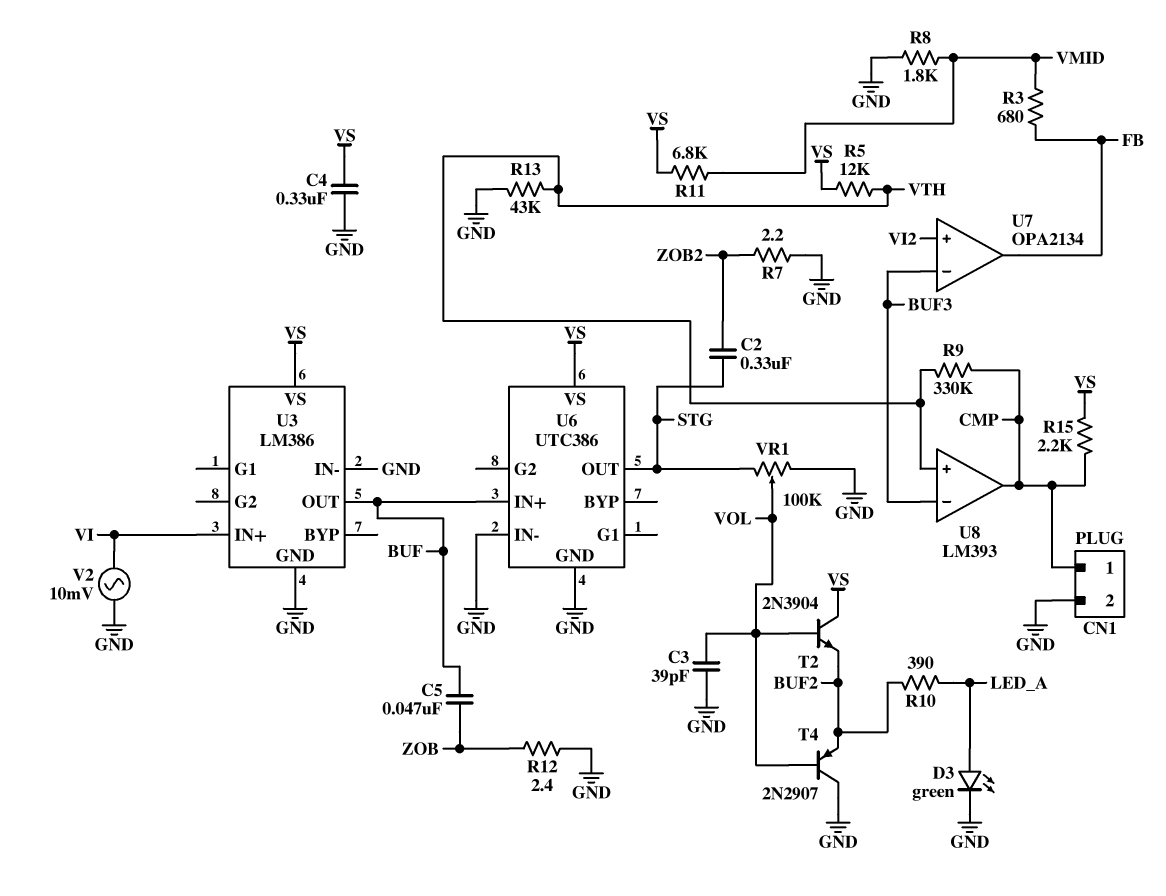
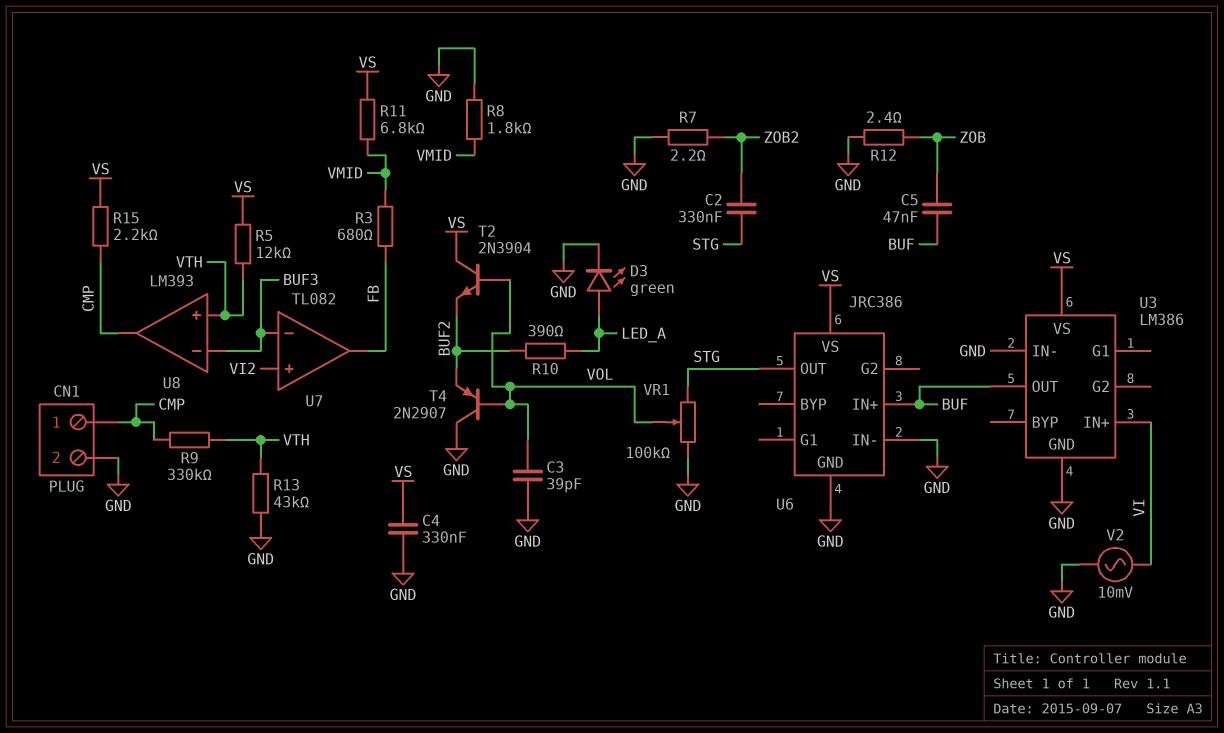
U6: UTC386 -> JRC386
U7: OPA2134 -> TL082

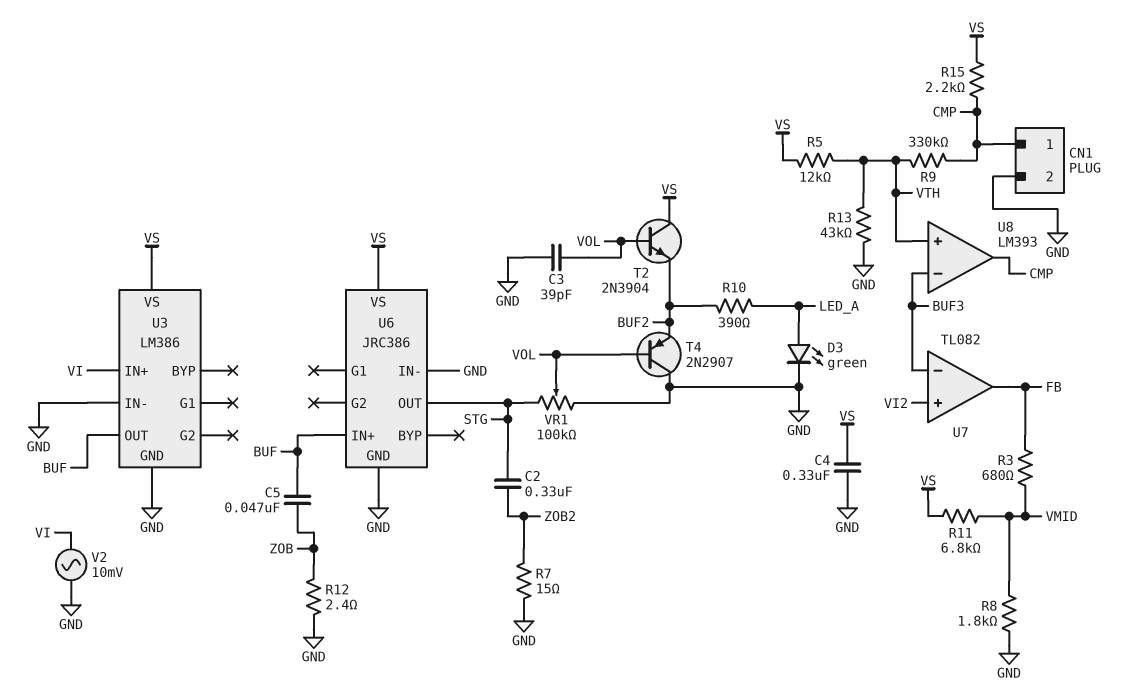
R7: 2.2 (GND, ZOB2) -> 15 (GND, ZOB2)

